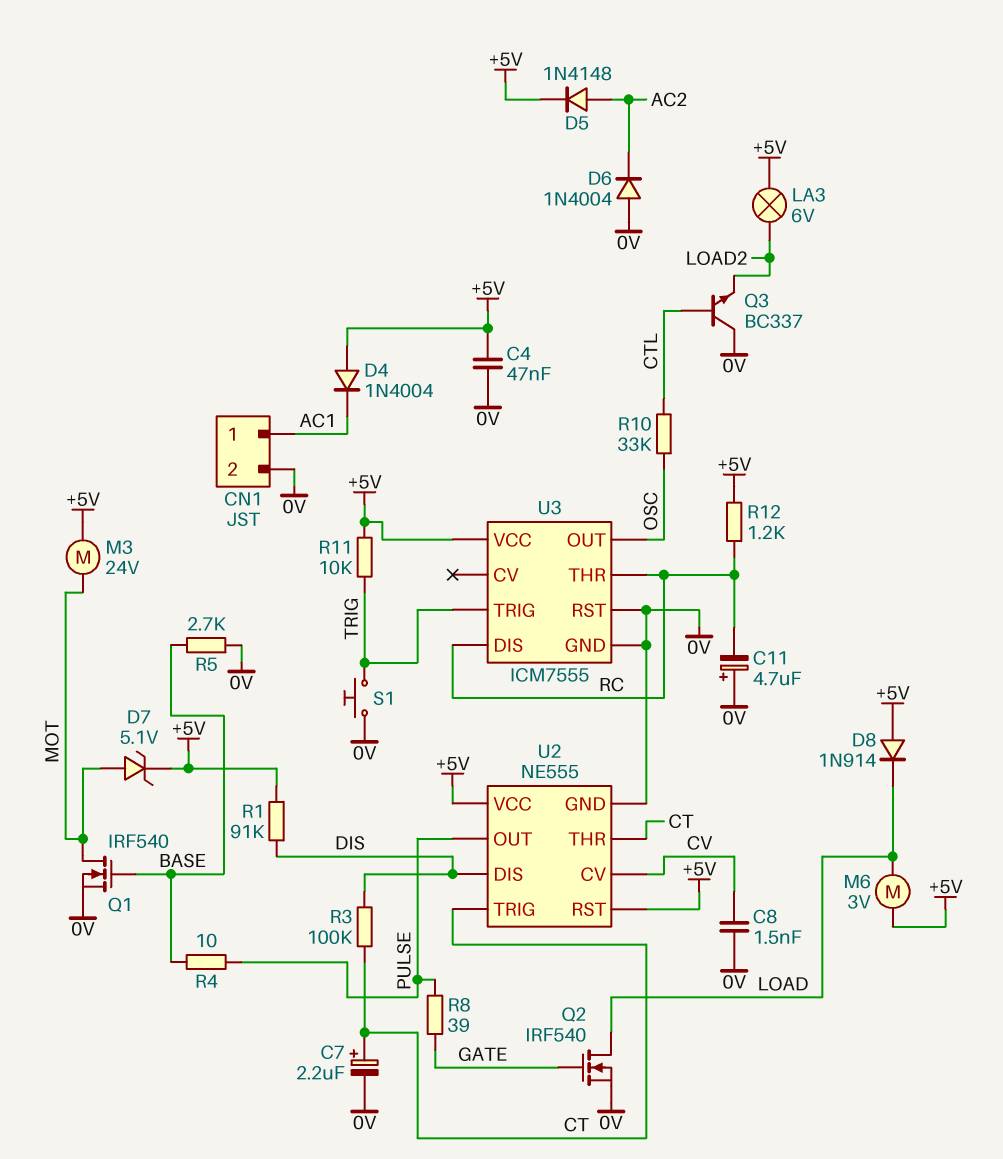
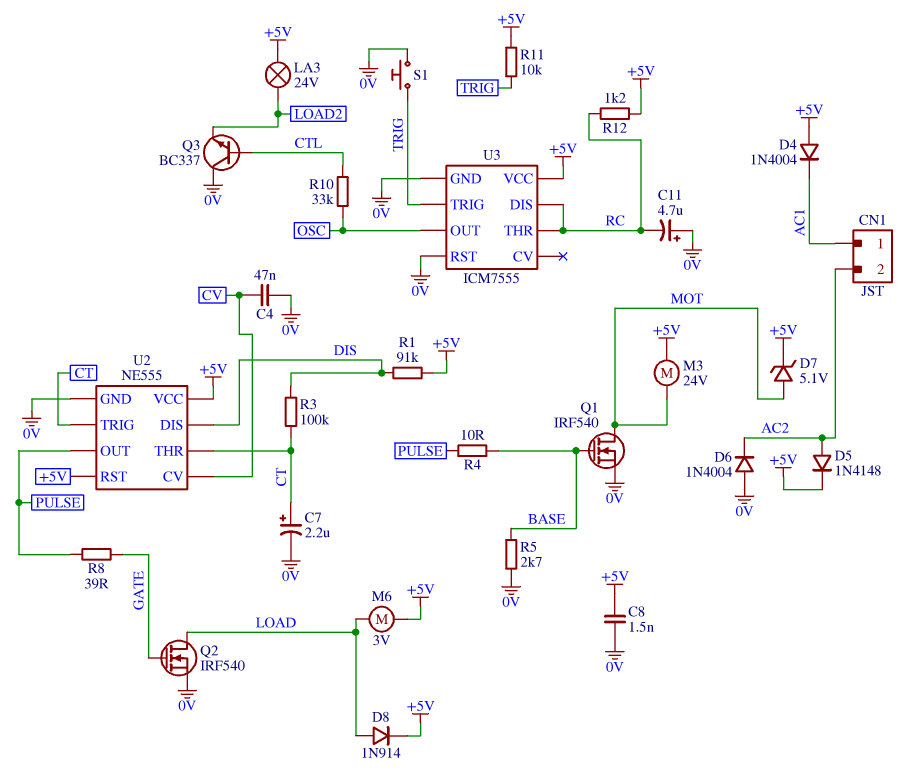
C4: 47nF (+5V, 0V) -> 47nF (0V, CV)
C8: 1.5nF (0V, CV) -> 1.5nF (+5V, 0V)
CN1 pin 2: 0V -> AC2
D8: diode 1N914 (A +5V, K LOAD) -> diode 1N914 (A LOAD, K +5V)
LA3: lamp 6V (+5V, LOAD2) -> lamp 24V (+5V, LOAD2)

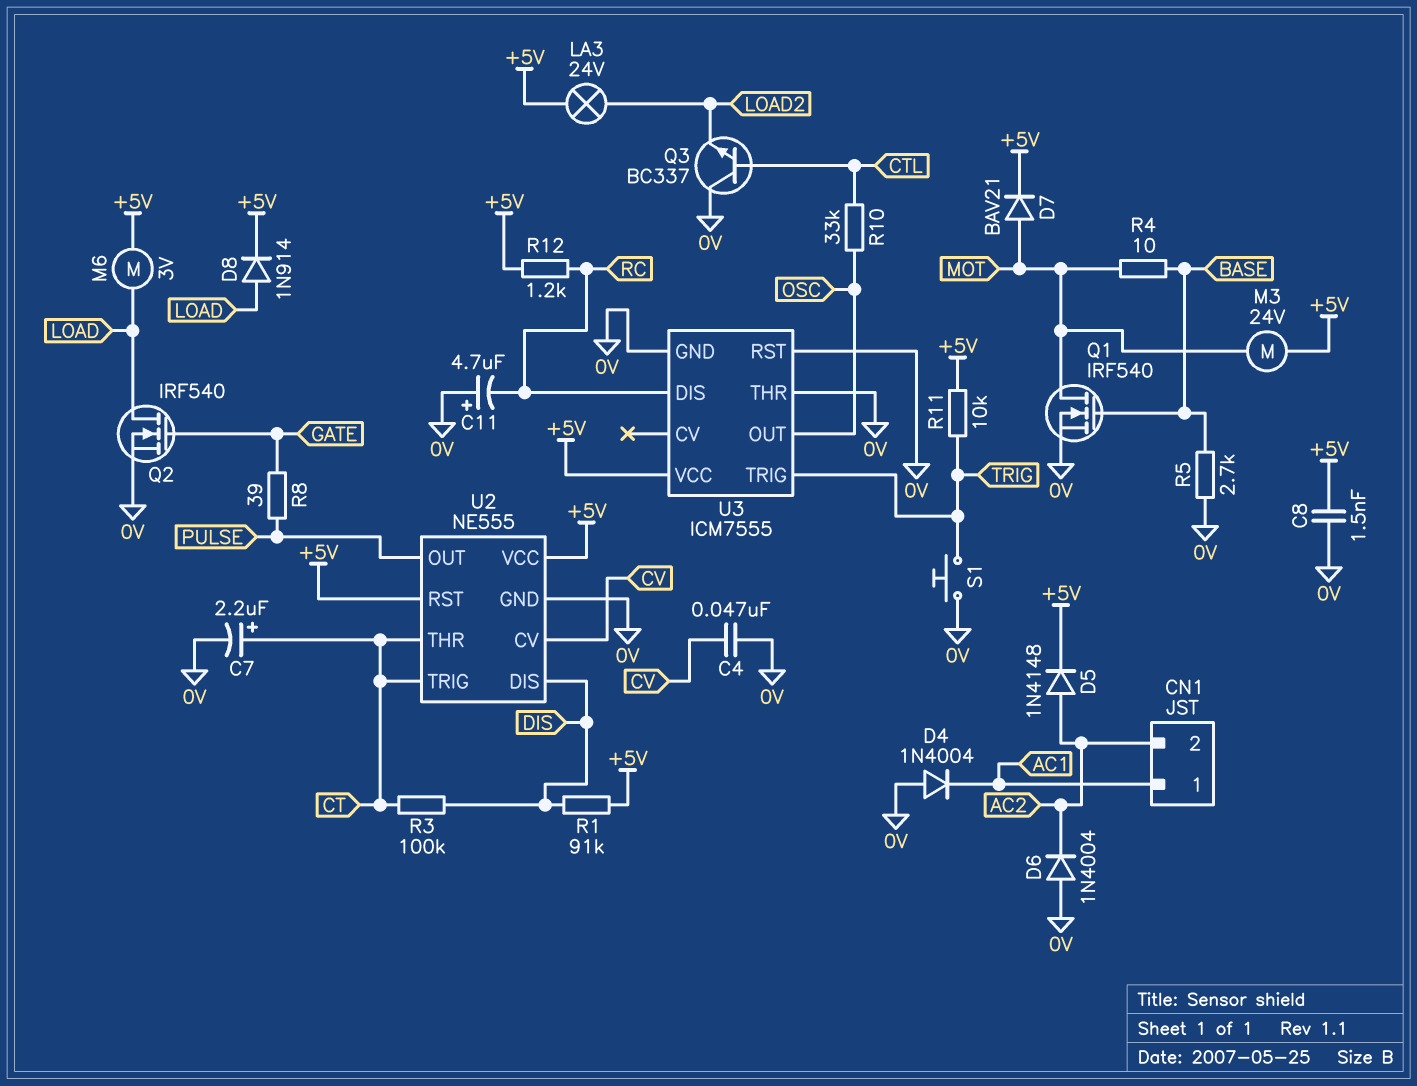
D4: diode 1N4004 (A +5V, K AC1) -> diode 1N4004 (A 0V, K AC1)
D7: zener 5.1V (A MOT, K +5V) -> diode BAV21 (A MOT, K +5V)
R4: 10 (BASE, PULSE) -> 10 (BASE, MOT)
U3 pin THR: RC -> 0V

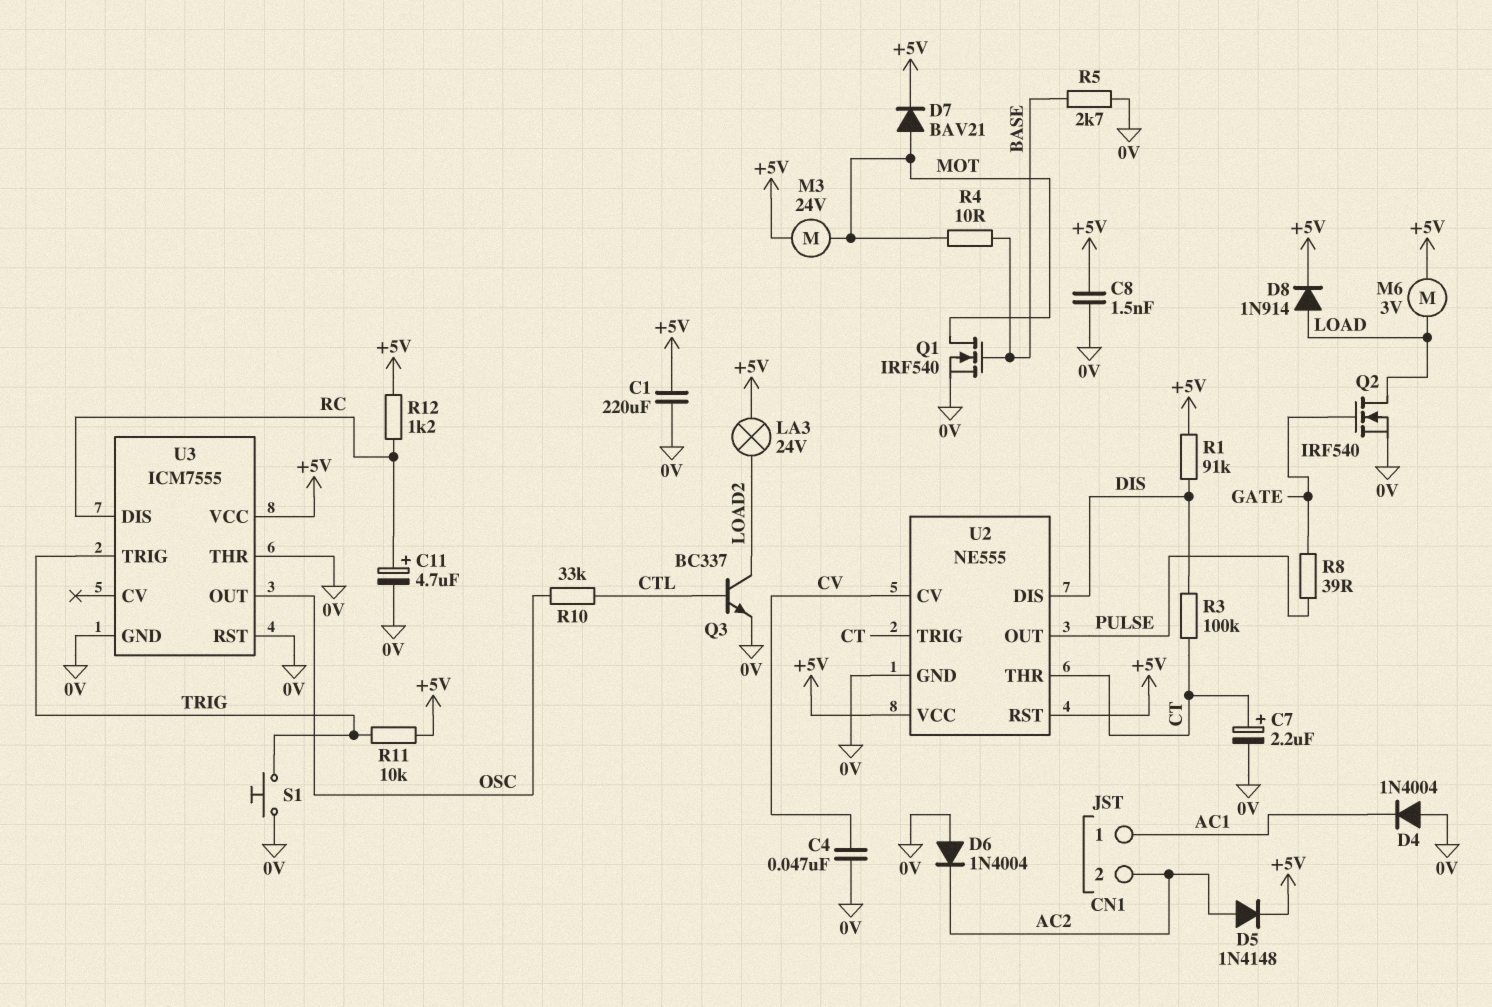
C1: none -> 220uF (+5V, 0V)
C11: 4.7uF (plus 0V, minus RC) -> 4.7uF (plus RC, minus 0V)
Q3: NPN BC337 (B CTL, C 0V, E LOAD2) -> NPN BC337 (B CTL, C LOAD2, E 0V)

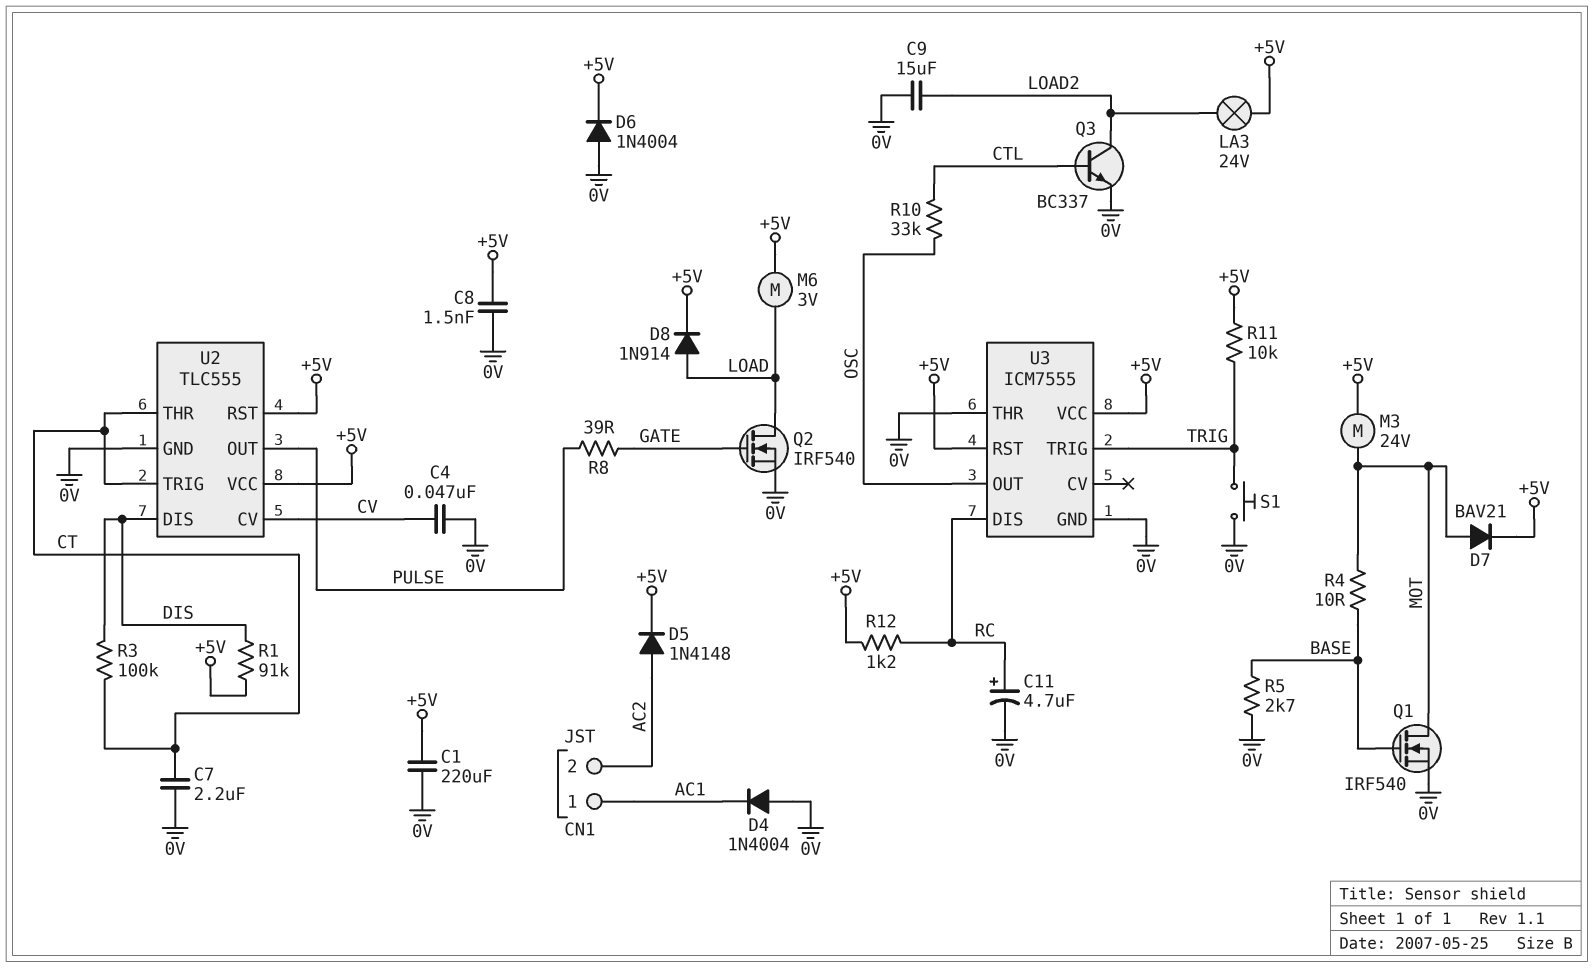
C7: 2.2uF (plus CT, minus 0V) -> 2.2uF (0V, CT)
C9: none -> 15uF (0V, LOAD2)
D6: diode 1N4004 (A 0V, K AC2) -> diode 1N4004 (A 0V, K +5V)
U2: NE555 -> TLC555
U3 pin RST: 0V -> +5V

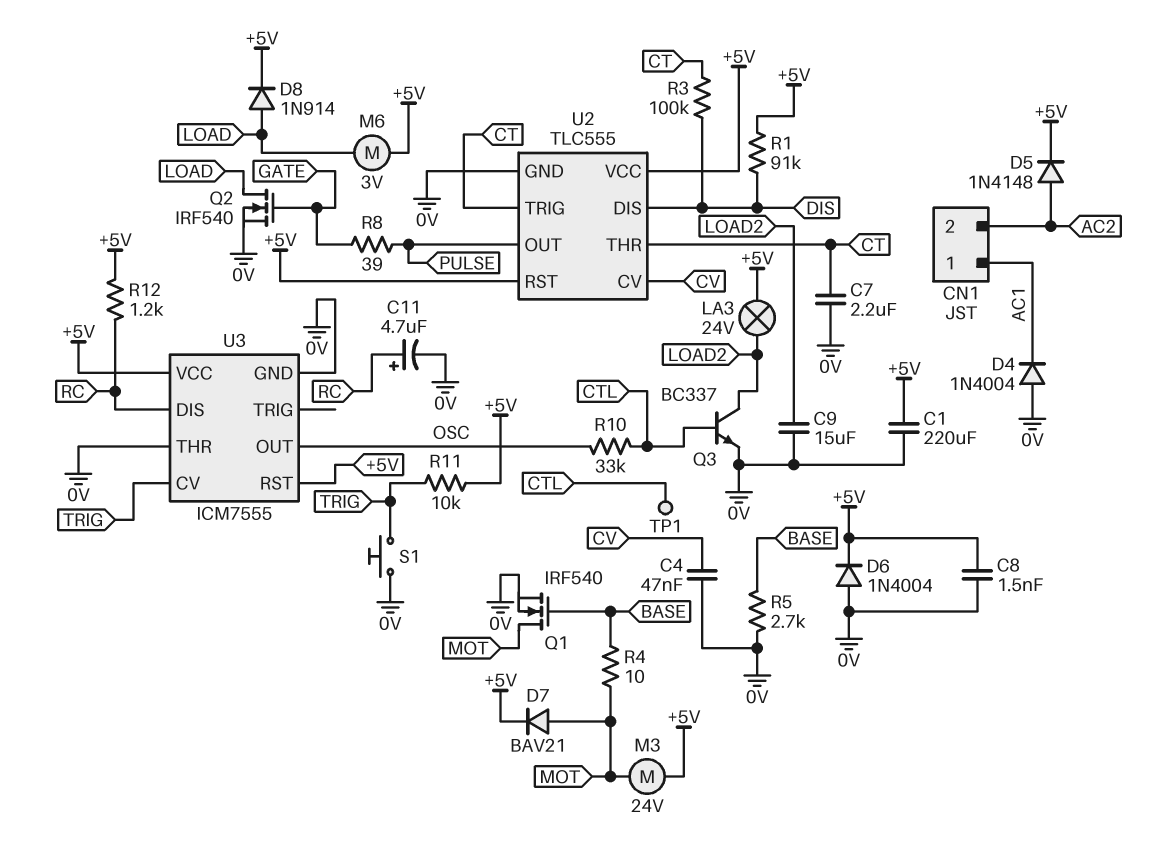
TP1: none -> test point (CTL)
U3 pin CV: none -> TRIG
U3 pin TRIG: TRIG -> none

